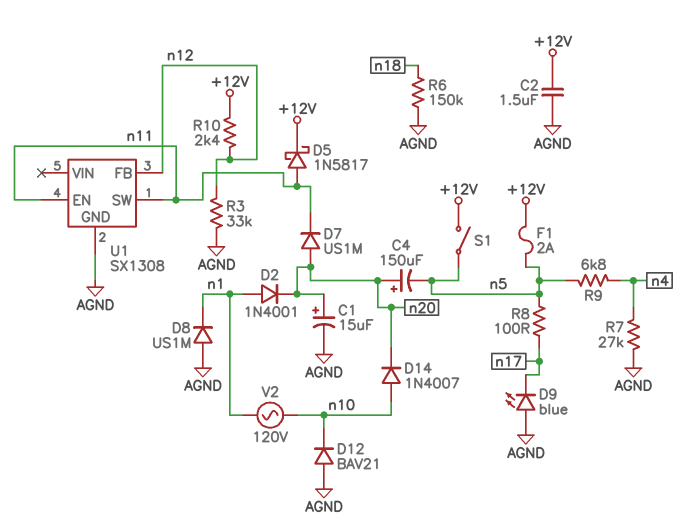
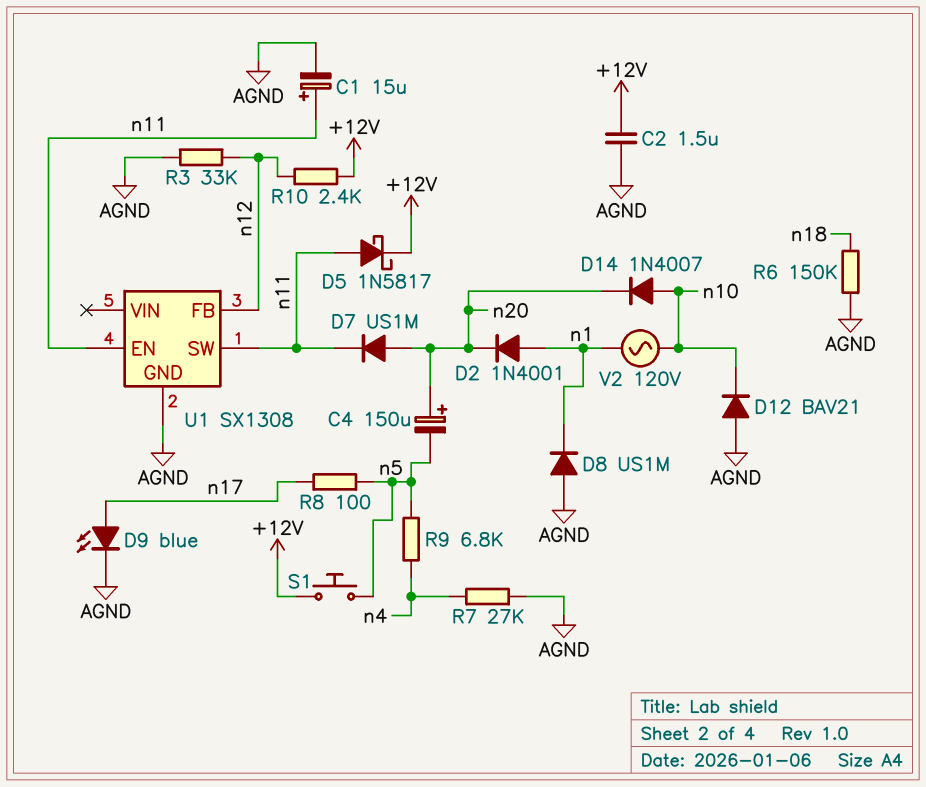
C1: 15uF (plus n20, minus AGND) -> 15uF (plus n11, minus AGND)
D9: LED blue (A AGND, K n17) -> LED blue (A n17, K AGND)
F1: 2A (+12V, n5) -> none
S1: switch (+12V, n5) -> button (+12V, n5)

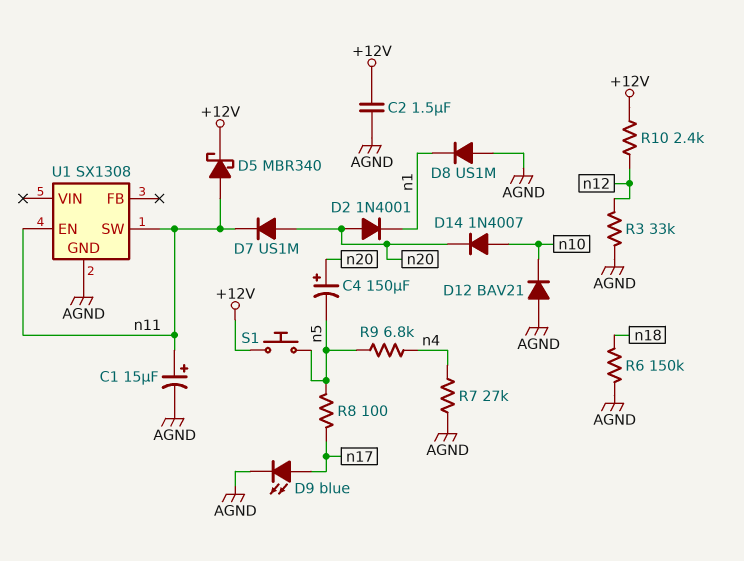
D2: diode 1N4001 (A n1, K n20) -> diode 1N4001 (A n20, K n1)
D5: schottky 1N5817 (A n11, K +12V) -> schottky MBR340 (A n11, K +12V)
U1 pin FB: n12 -> none
V2: AC 120V (n1, n10) -> none

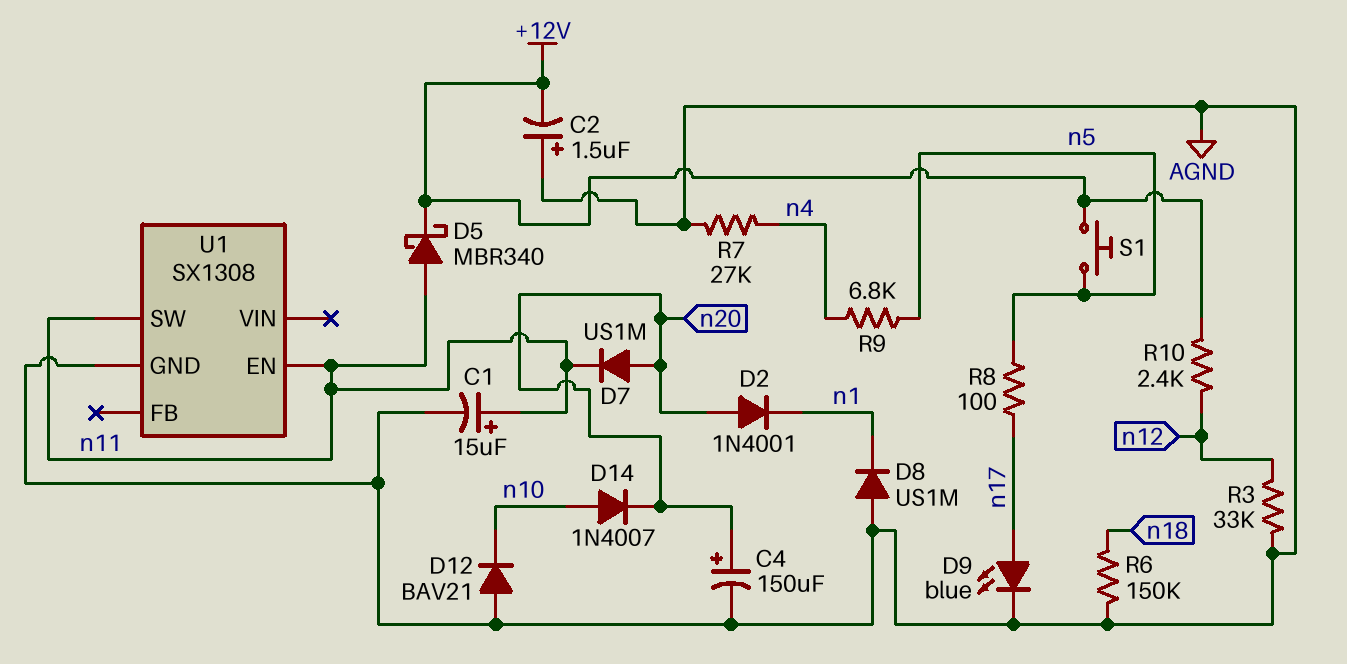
C2: 1.5uF (+12V, AGND) -> 1.5uF (plus AGND, minus +12V)
C4: 150uF (plus n20, minus n5) -> 150uF (plus n20, minus AGND)

